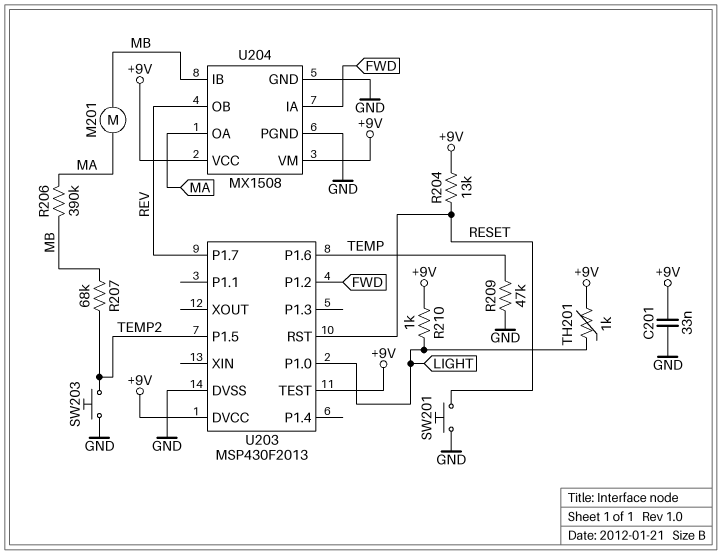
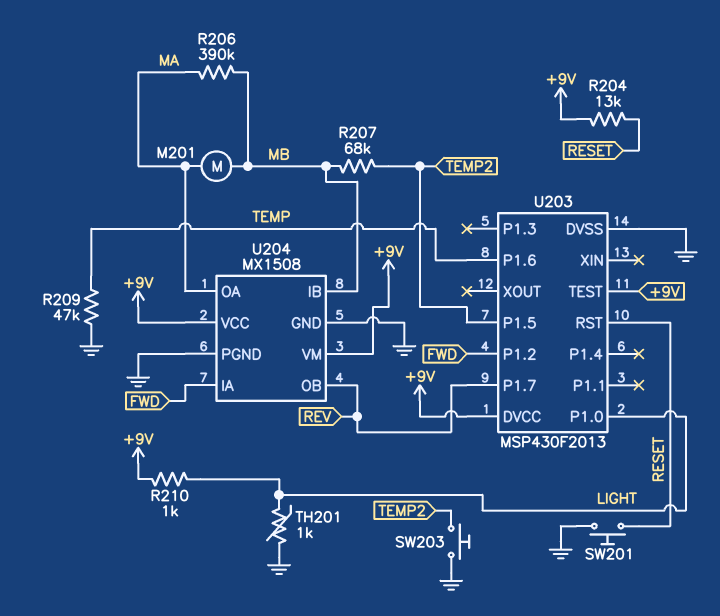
C201: 33nF (+9V, GND) -> none
TH201: 1k (+9V, LIGHT) -> 1k (GND, LIGHT)

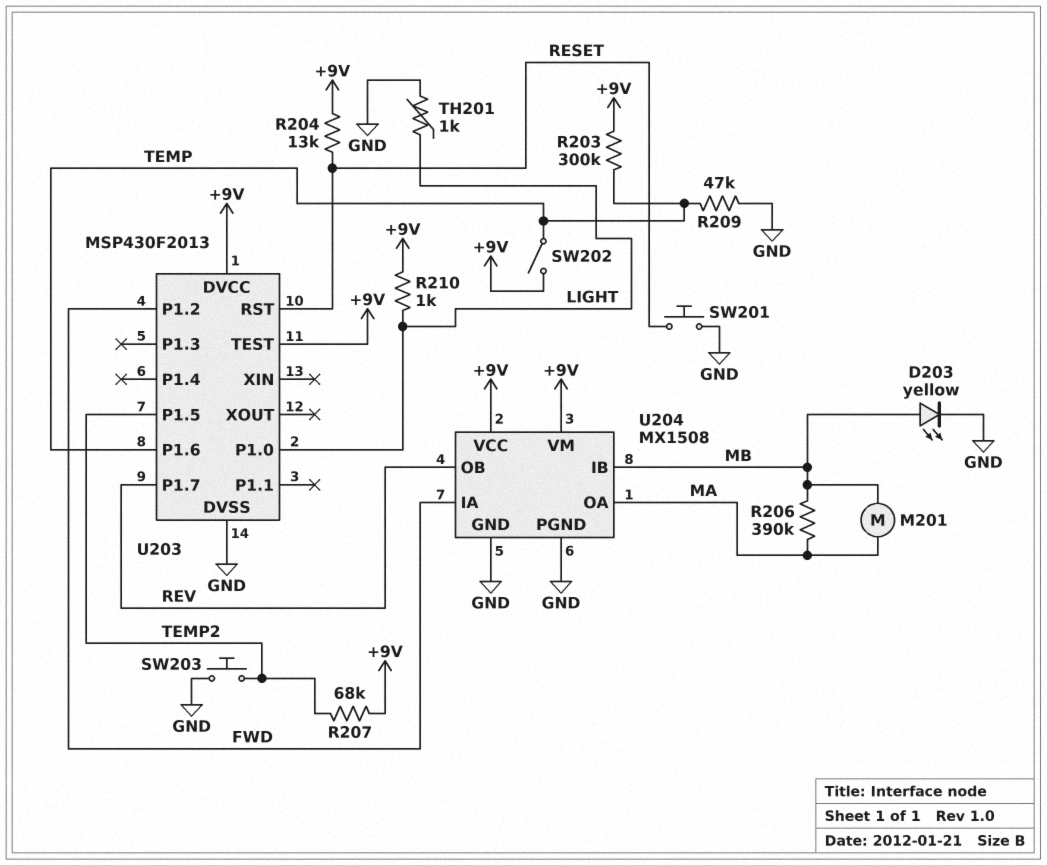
D203: none -> LED yellow (A MB, K GND)
R203: none -> 300k (+9V, TEMP)
R207: 68k (MB, TEMP2) -> 68k (+9V, TEMP2)
SW202: none -> switch (+9V, TEMP)

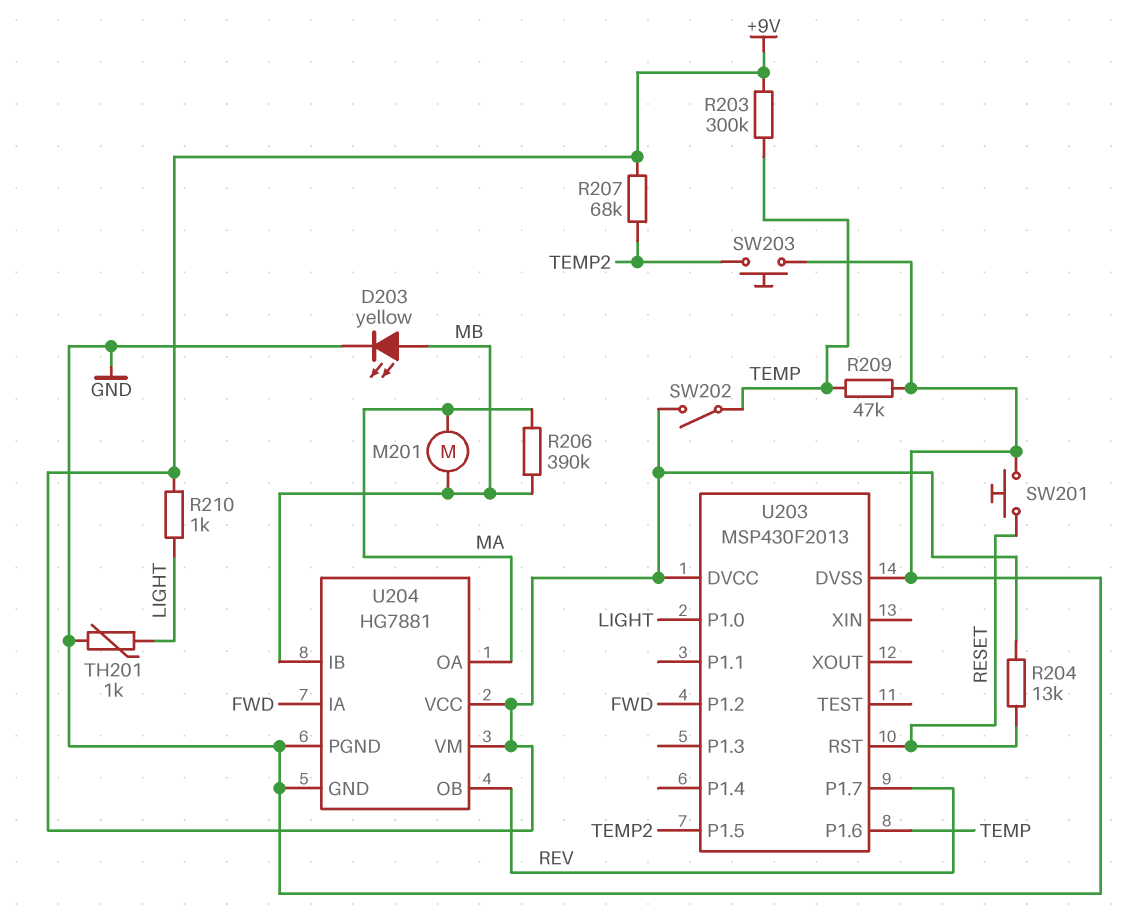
U203 pin TEST: +9V -> none
U204: MX1508 -> HG7881

